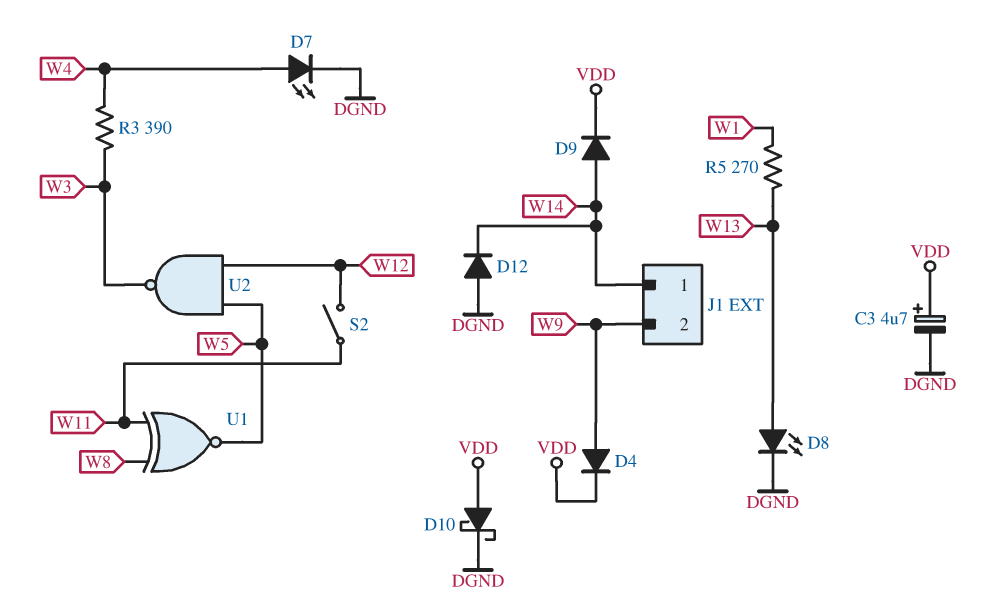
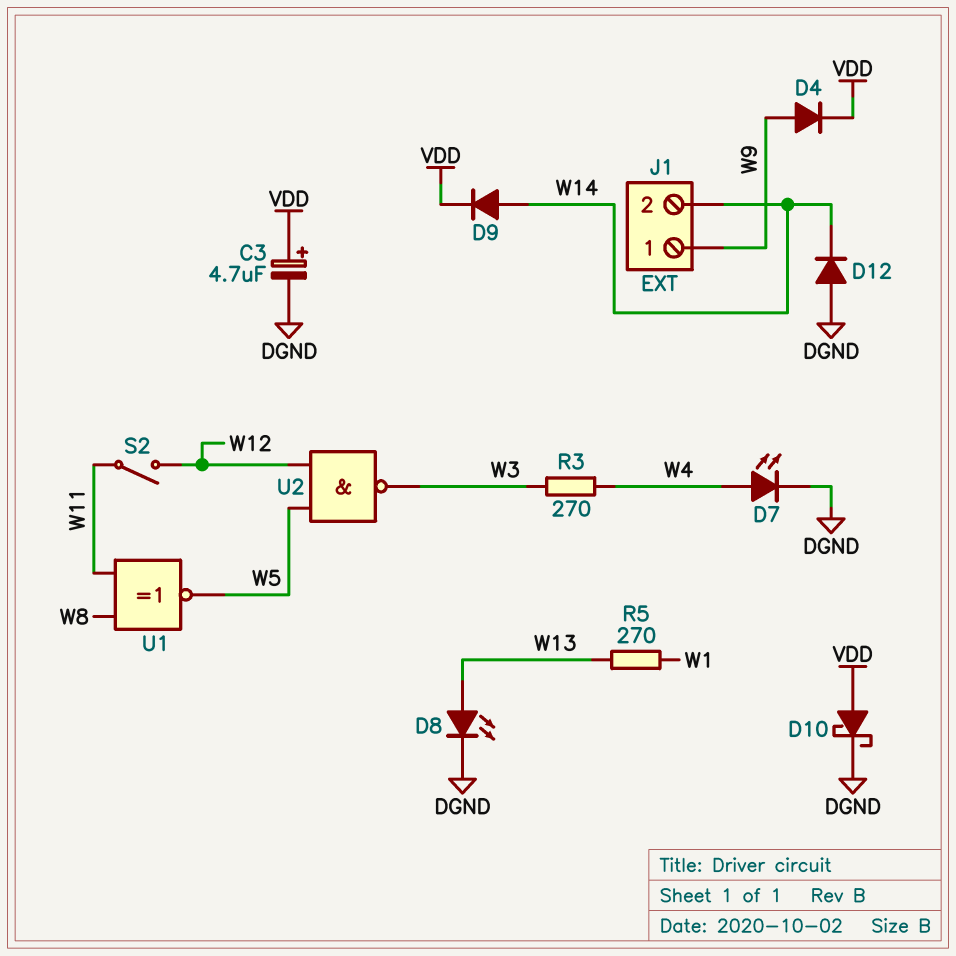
J1 pin 1: W14 -> W9
J1 pin 2: W9 -> W14
R3: 390 (W3, W4) -> 270 (W3, W4)

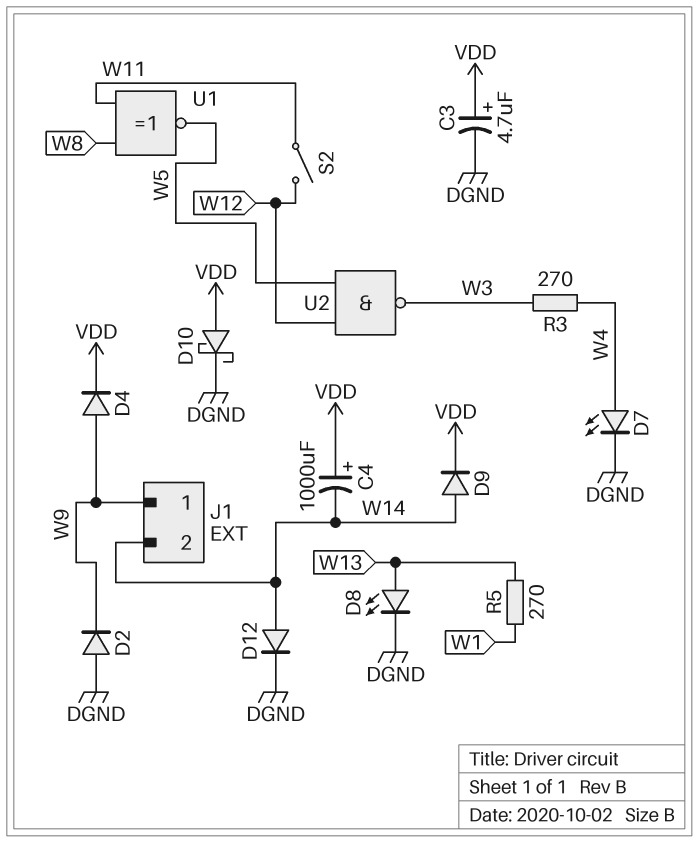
C4: none -> 1000uF (plus VDD, minus W14)
D2: none -> diode (A DGND, K W9)
D12: diode (A DGND, K W14) -> diode (A W14, K DGND)

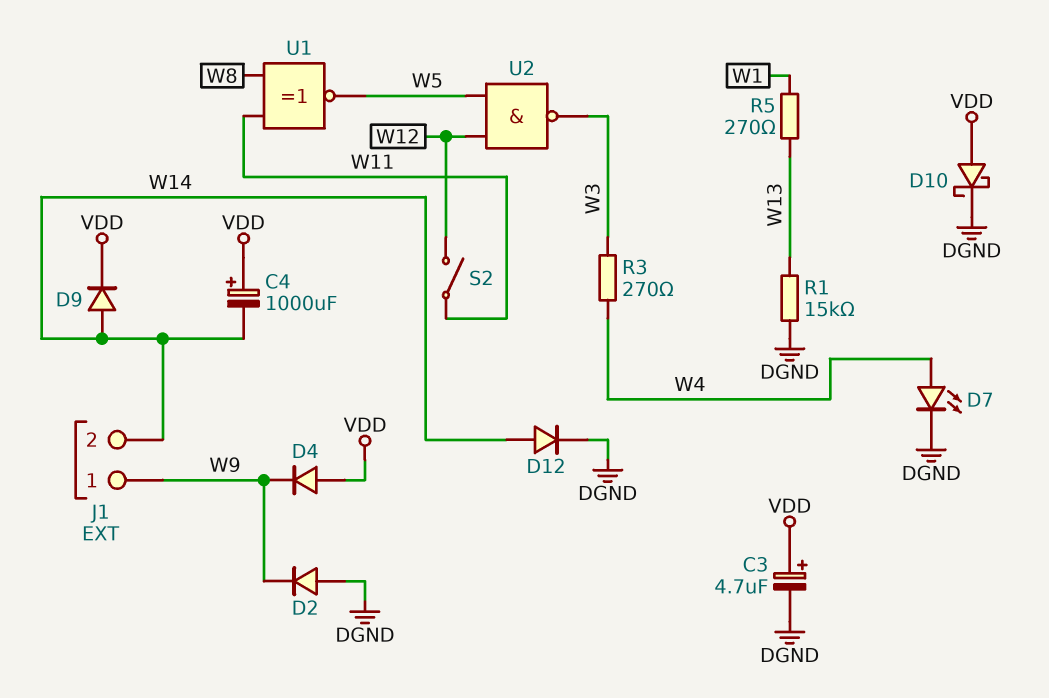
D4: diode (A W9, K VDD) -> diode (A VDD, K W9)
D8: LED (A W13, K DGND) -> none
R1: none -> 15k (DGND, W13)

